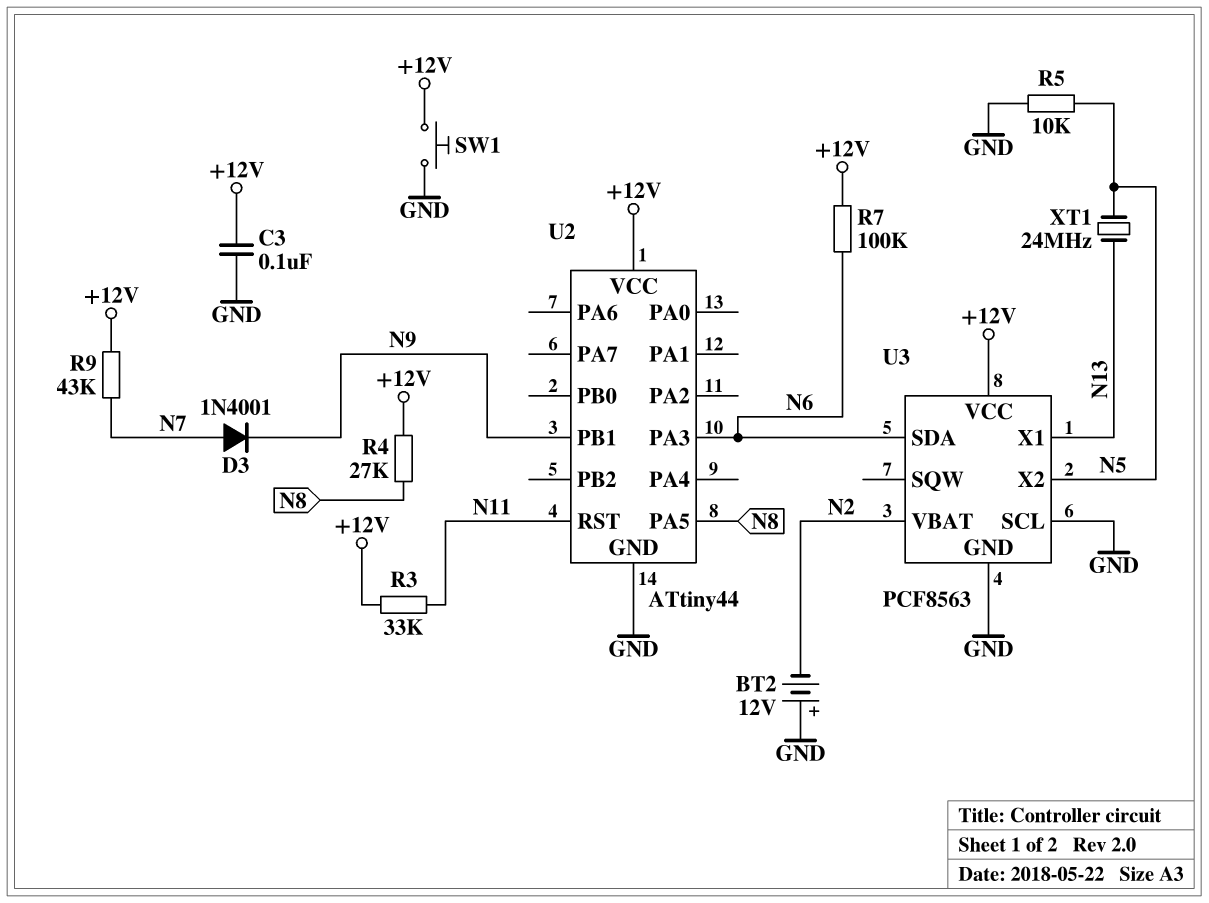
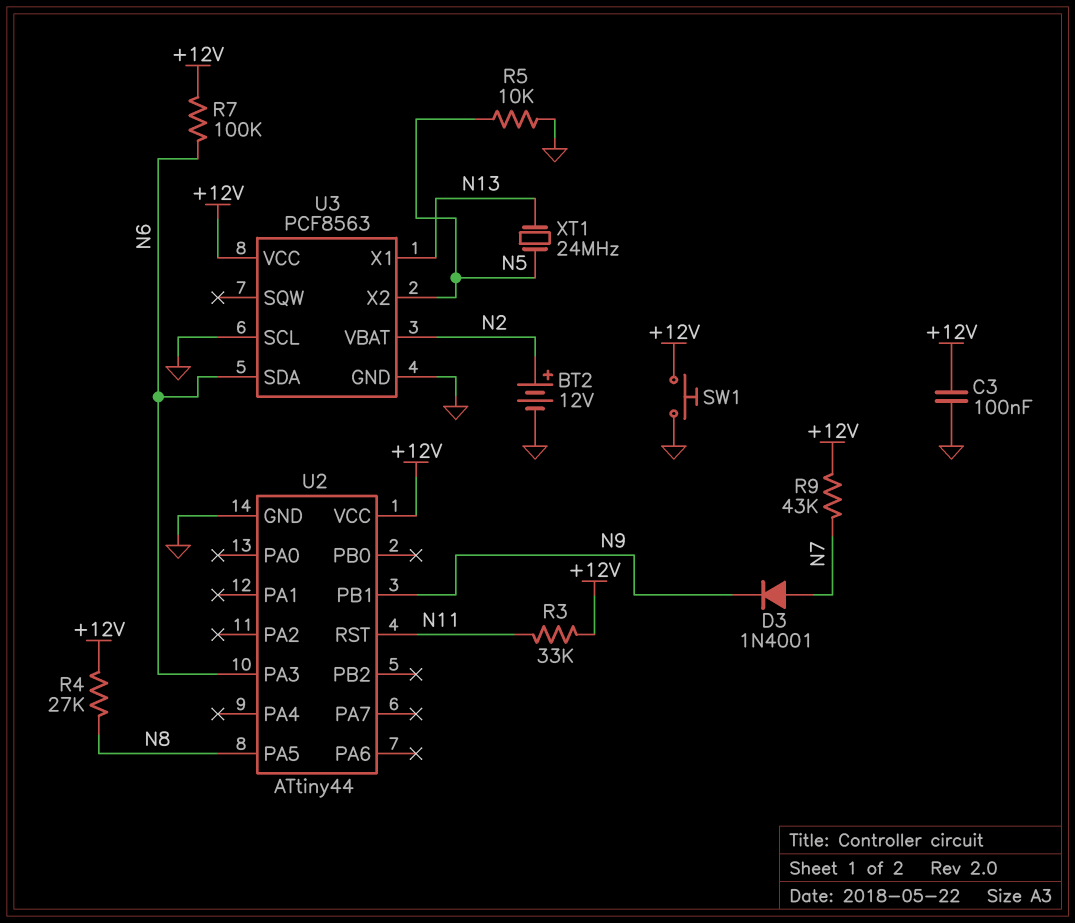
BT2: 12V (plus GND, minus N2) -> 12V (plus N2, minus GND)

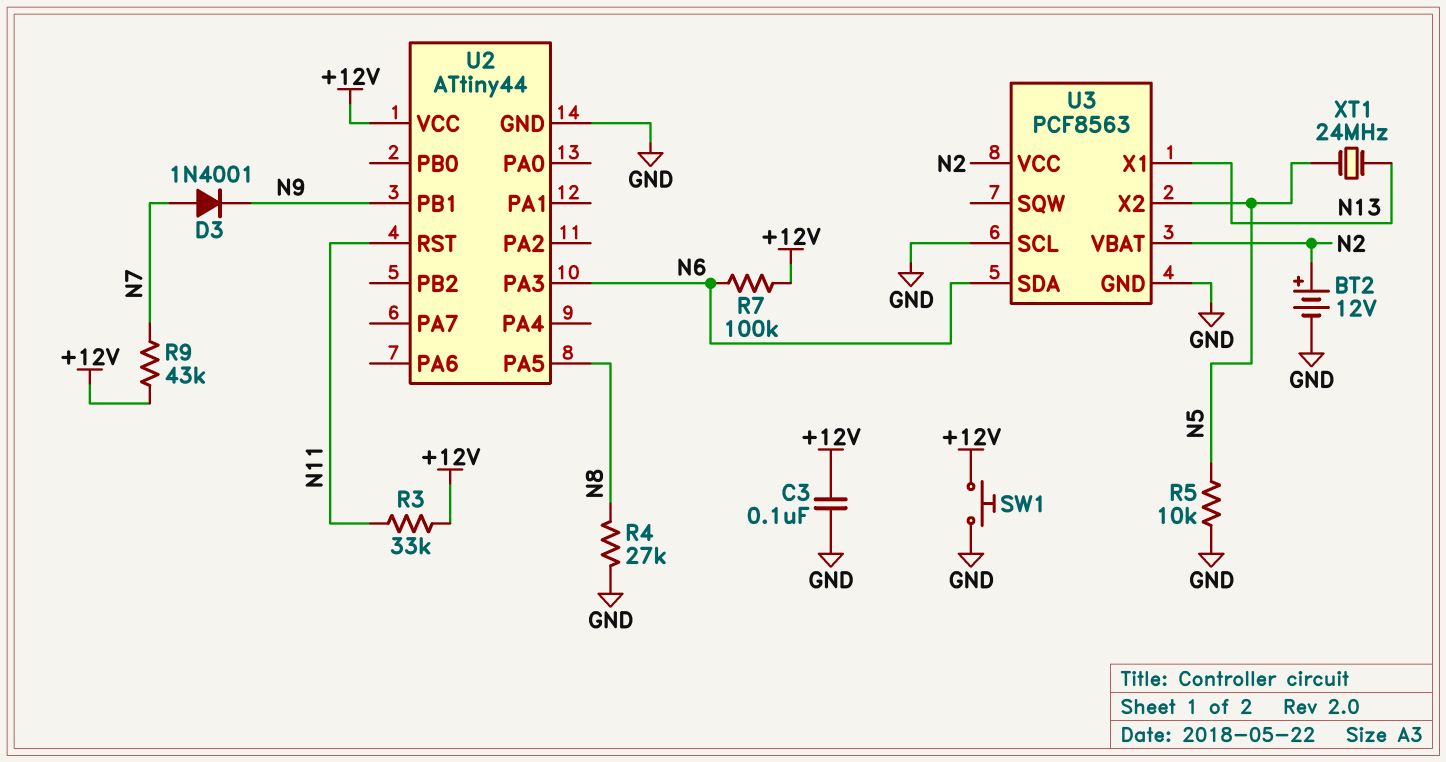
R4: 27k (+12V, N8) -> 27k (GND, N8)
U3 pin VCC: +12V -> N2

